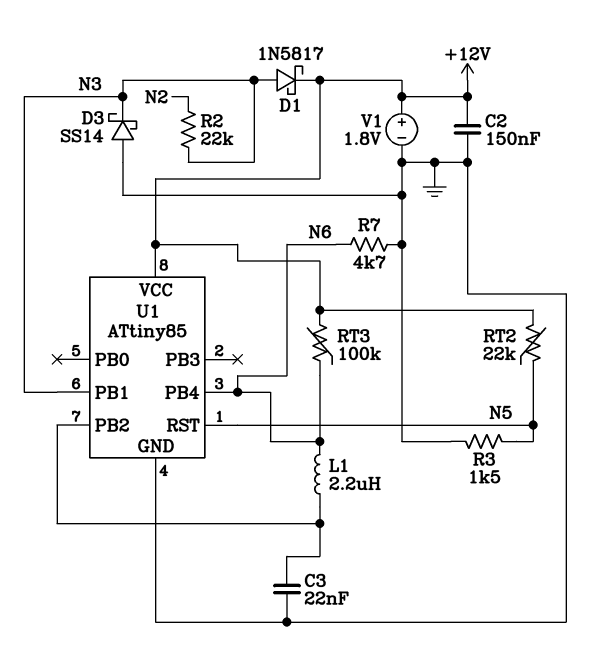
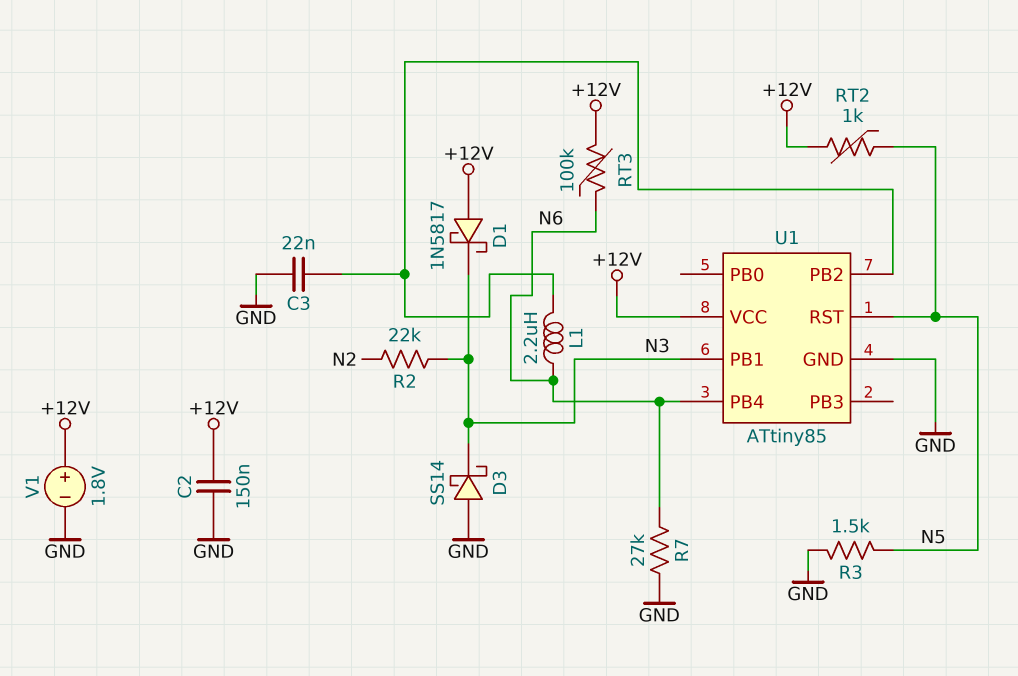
D1: schottky 1N5817 (A N3, K +12V) -> schottky 1N5817 (A +12V, K N3)
R7: 4.7k (GND, N6) -> 27k (GND, N6)
RT2: 22k (+12V, N5) -> 1k (+12V, N5)

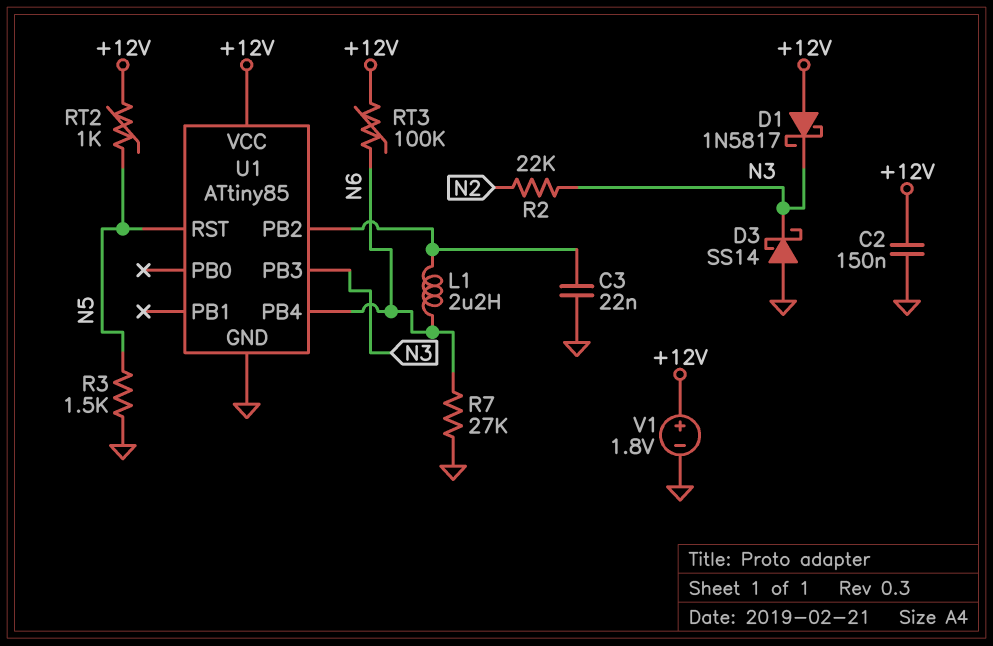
U1 pin PB1: N3 -> none
U1 pin PB3: none -> N3

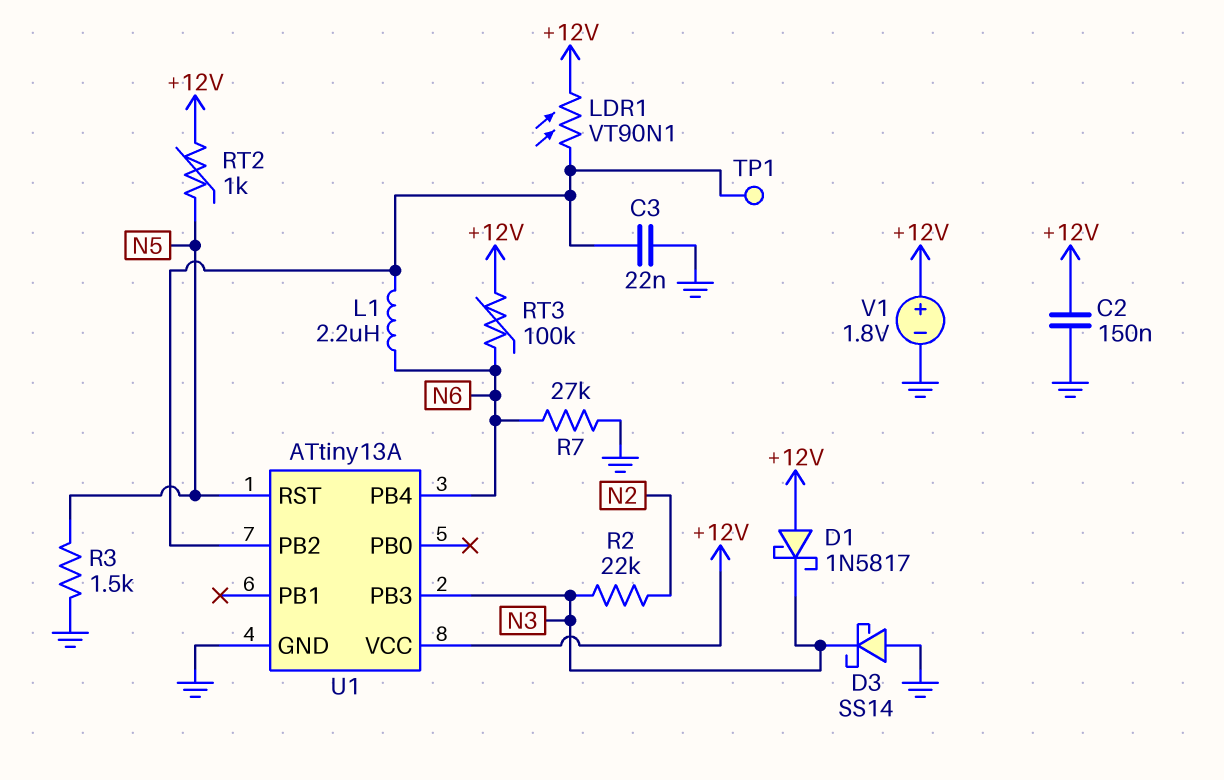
LDR1: none -> VT90N1 (+12V, U1/PB2)
TP1: none -> test point (U1/PB2)
U1: ATtiny85 -> ATtiny13A

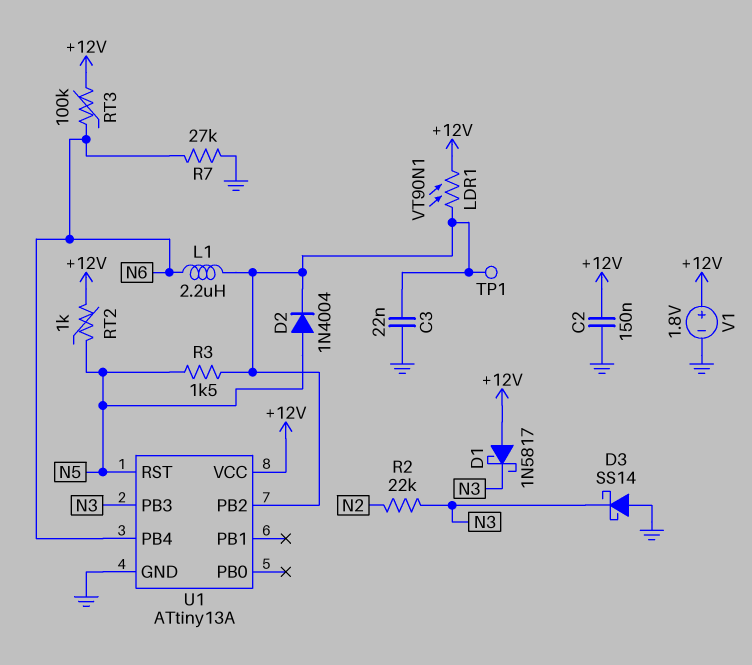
D2: none -> diode 1N4004 (A N5, K U1/PB2)
R3: 1.5k (GND, N5) -> 1.5k (N5, U1/PB2)

